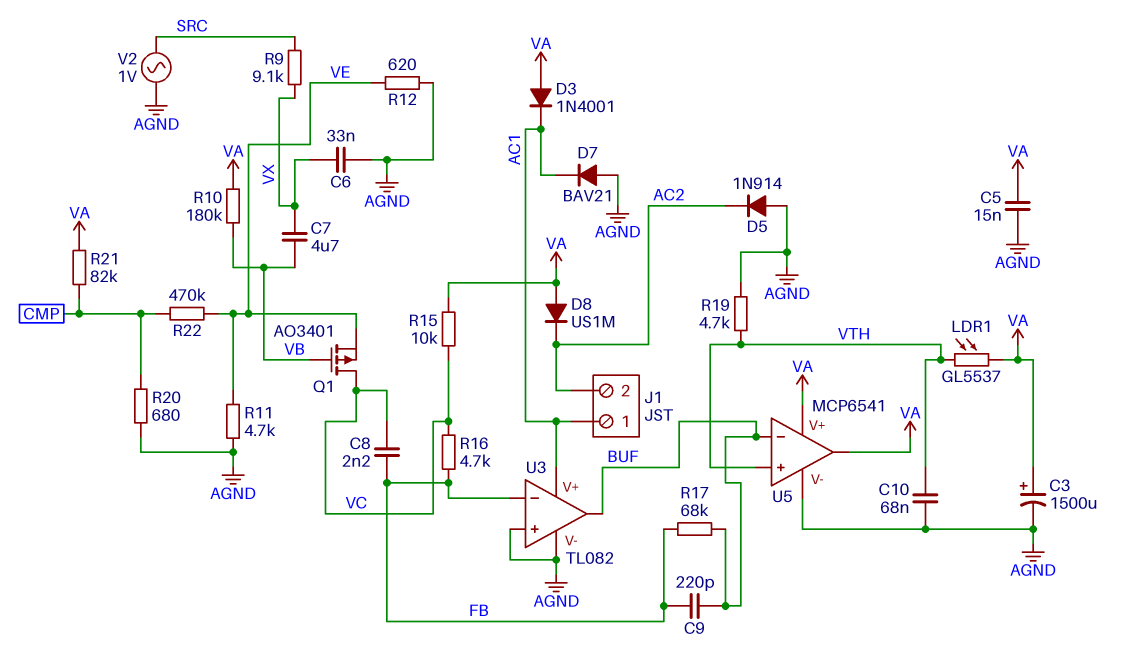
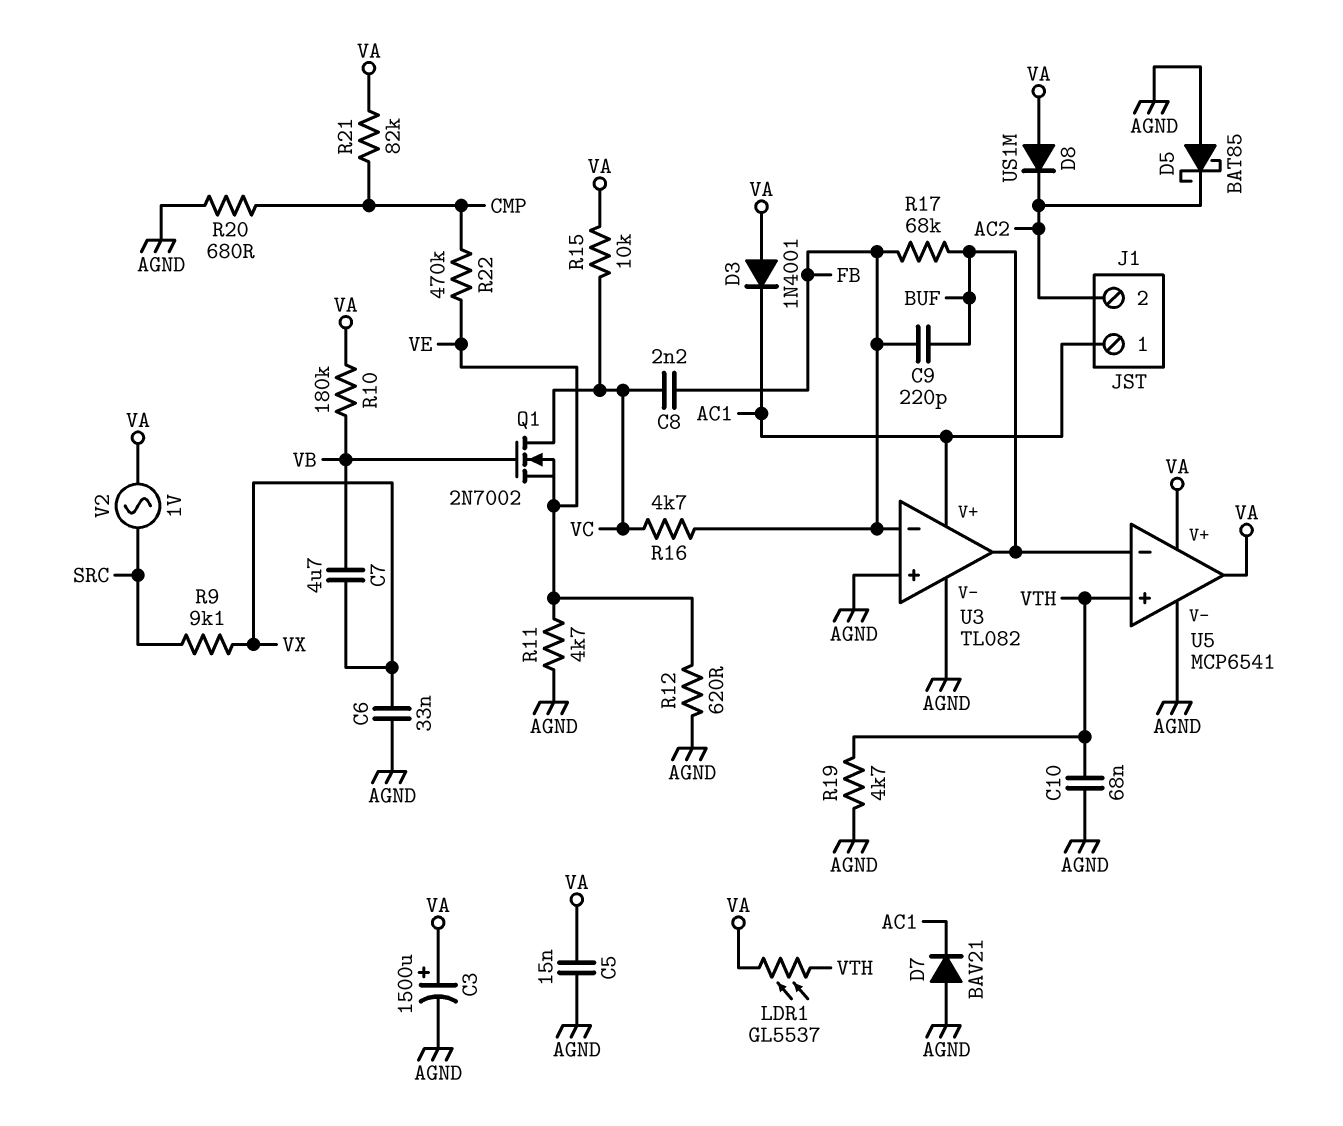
D5: diode 1N914 (A AGND, K AC2) -> schottky BAT85 (A AGND, K AC2)
Q1: PMOS AO3401 (G VB, D VC, S VE) -> NMOS 2N7002 (G VB, D VC, S VE)
V2: AC 1V (AGND, SRC) -> AC 1V (SRC, VA)

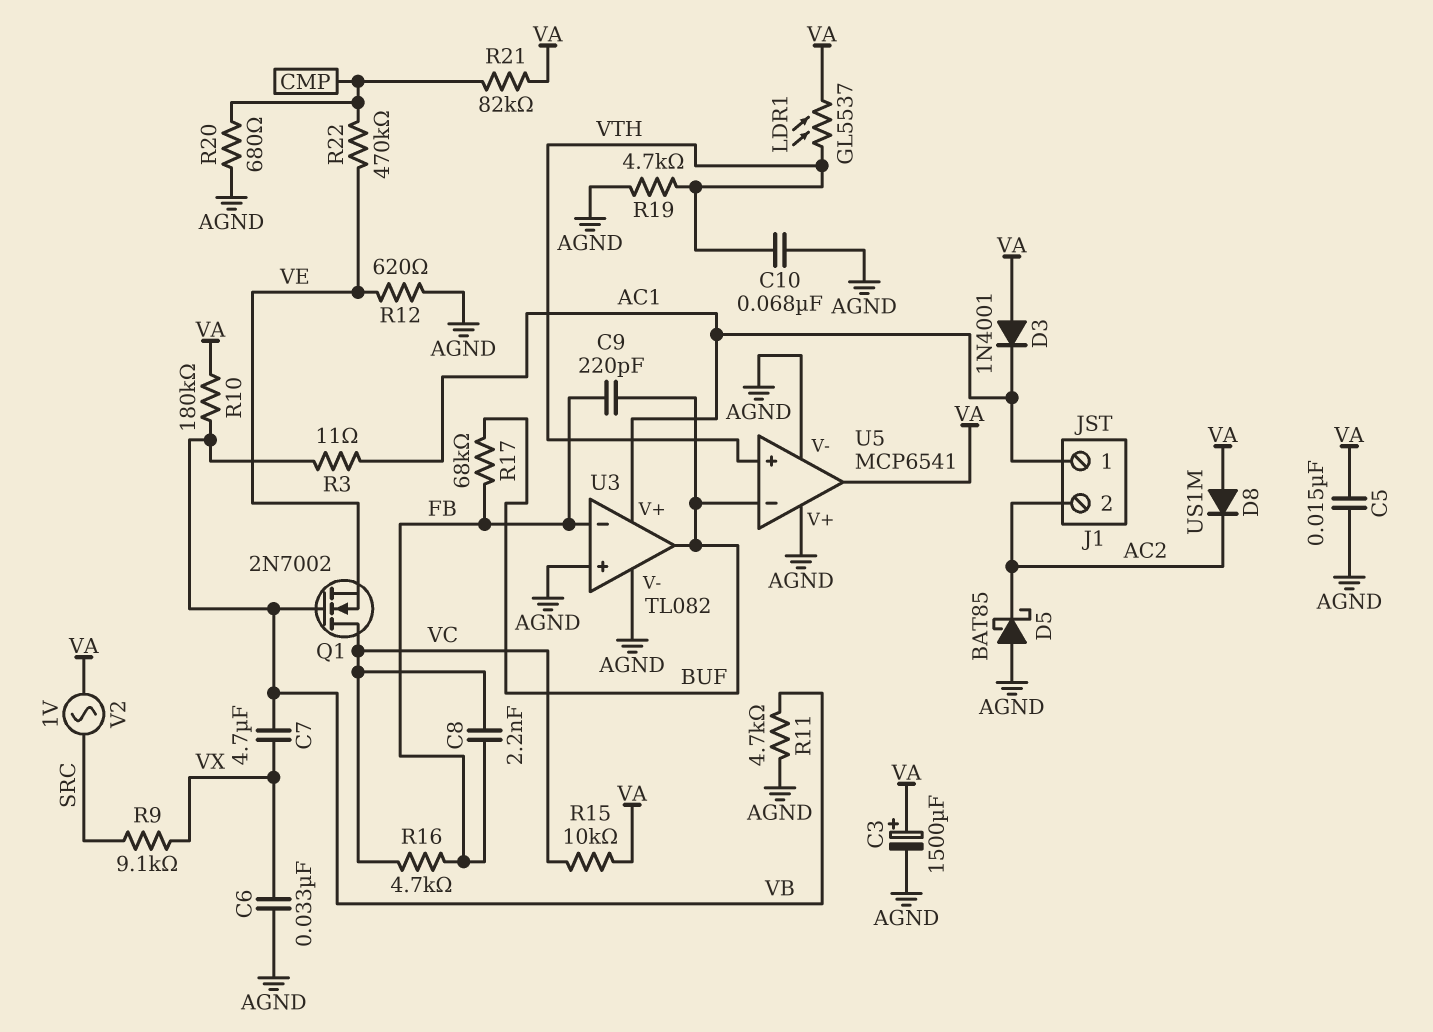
D7: diode BAV21 (A AGND, K AC1) -> none
R3: none -> 11 (AC1, VB)
R11: 4.7k (AGND, VE) -> 4.7k (AGND, VB)
U5 pin V+: VA -> AGND

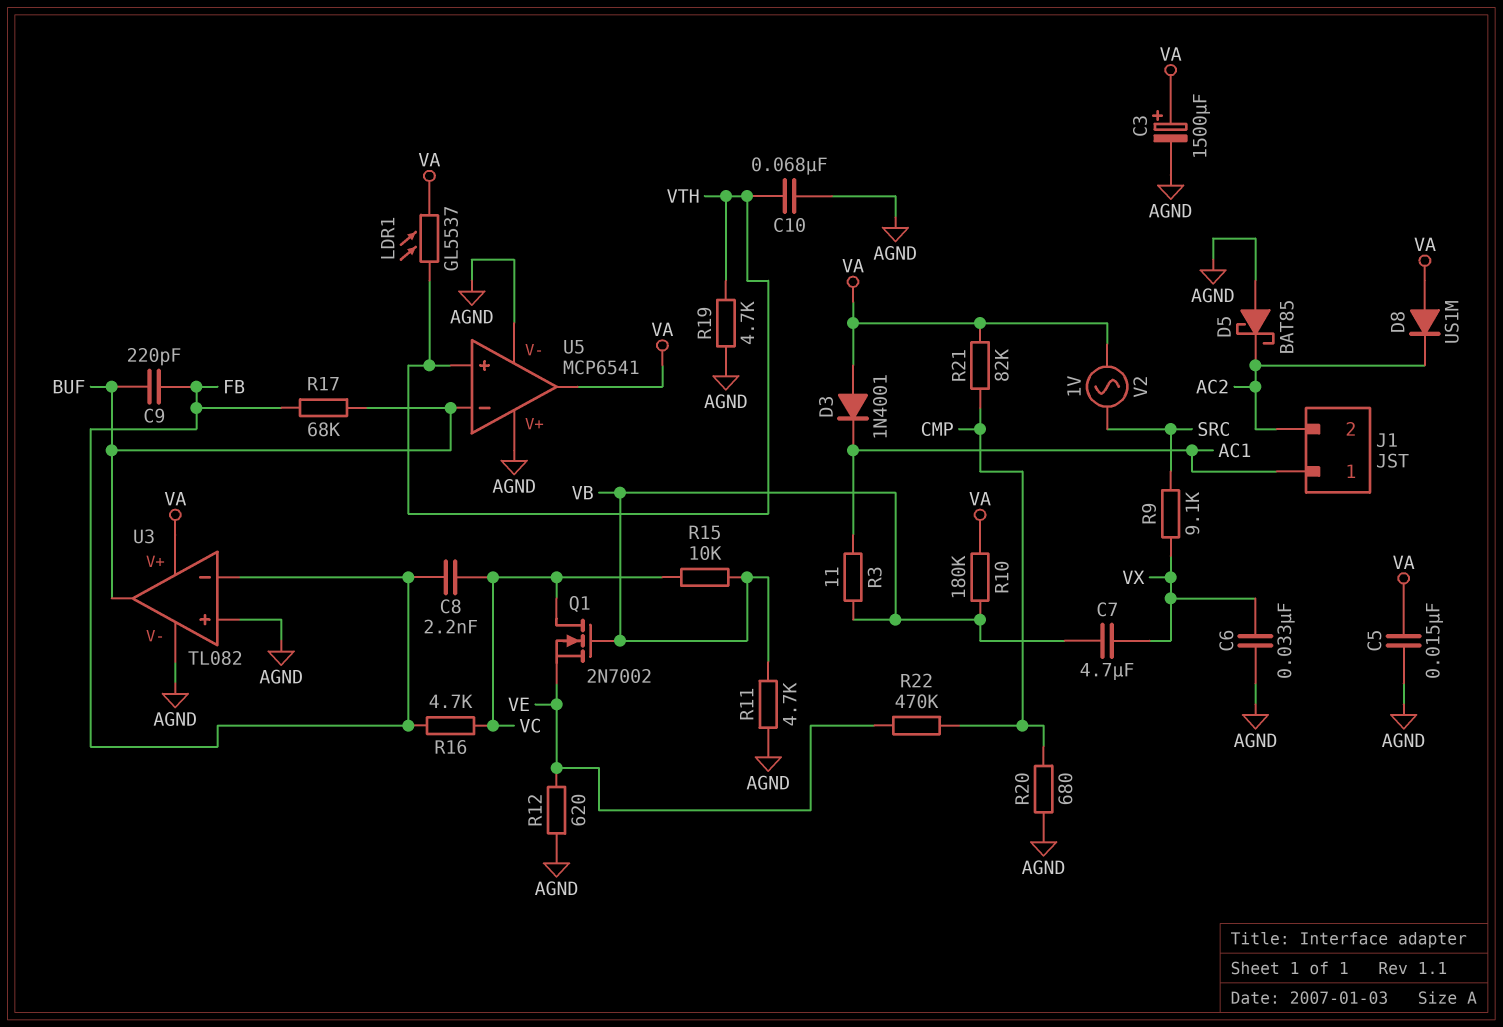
R15: 10k (VA, VC) -> 10k (VB, VC)
U3 pin V+: AC1 -> VA

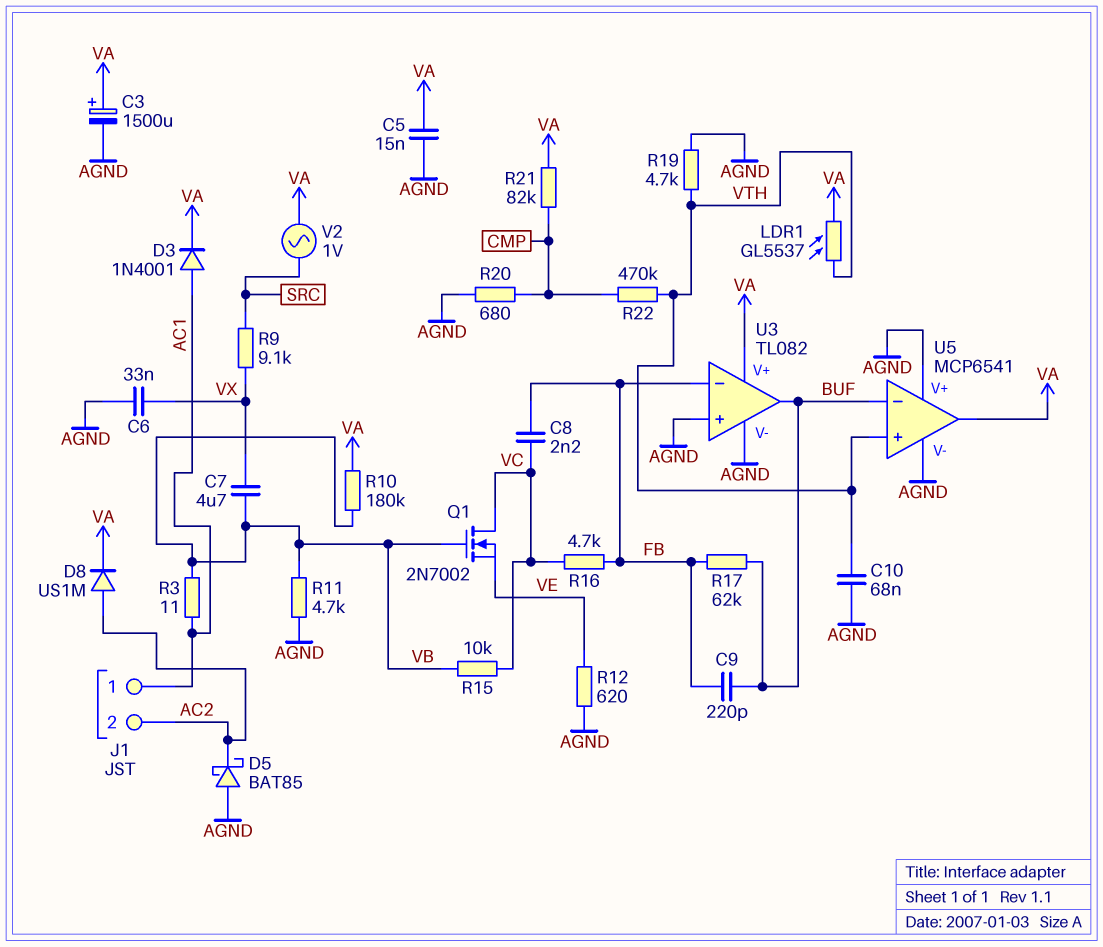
D3: diode 1N4001 (A VA, K AC1) -> diode 1N4001 (A AC1, K VA)
D8: diode US1M (A VA, K AC2) -> diode US1M (A AC2, K VA)
R17: 68k (BUF, FB) -> 62k (BUF, FB)
R22: 470k (CMP, VE) -> 470k (CMP, VTH)

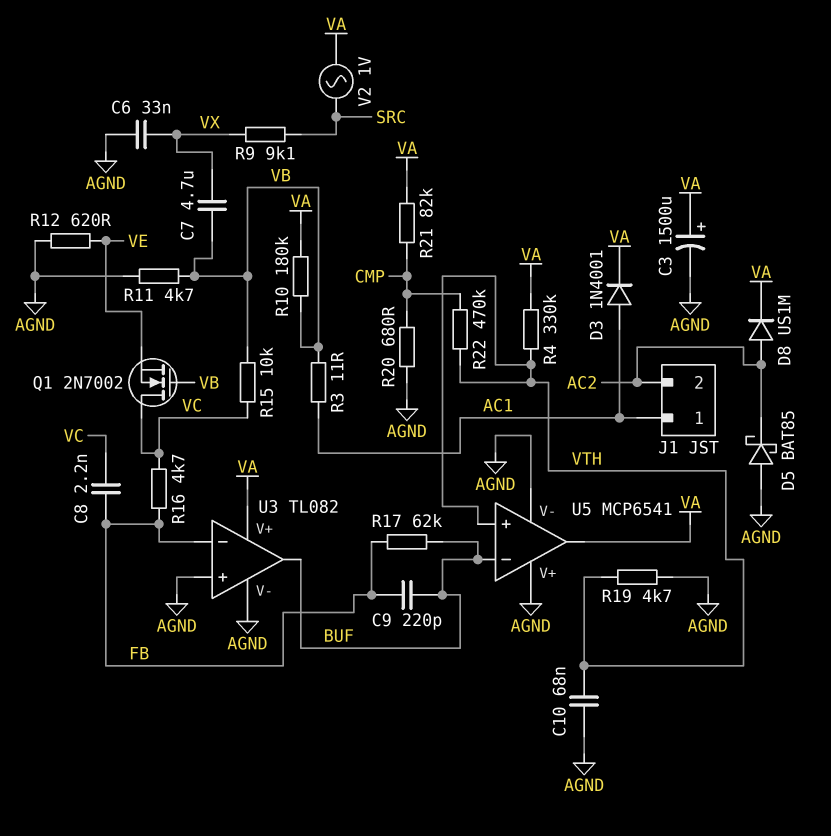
C5: 15nF (AGND, VA) -> none
LDR1: GL5537 (VA, VTH) -> none
R4: none -> 330k (VA, VTH)

